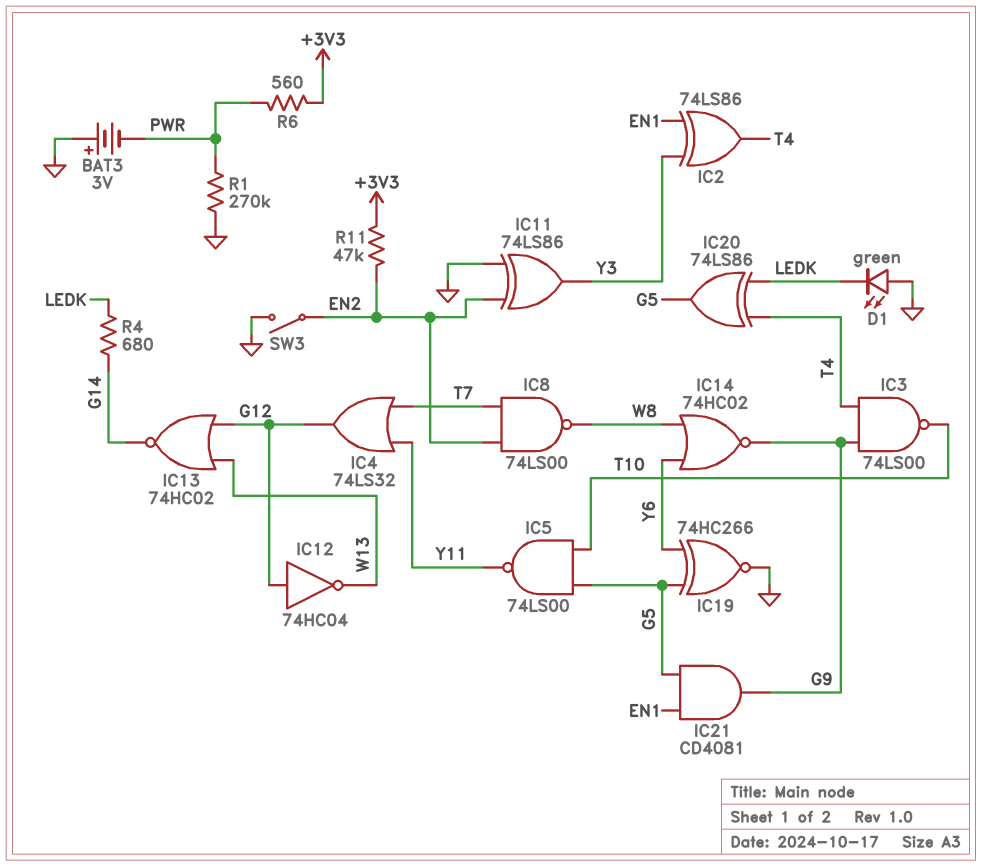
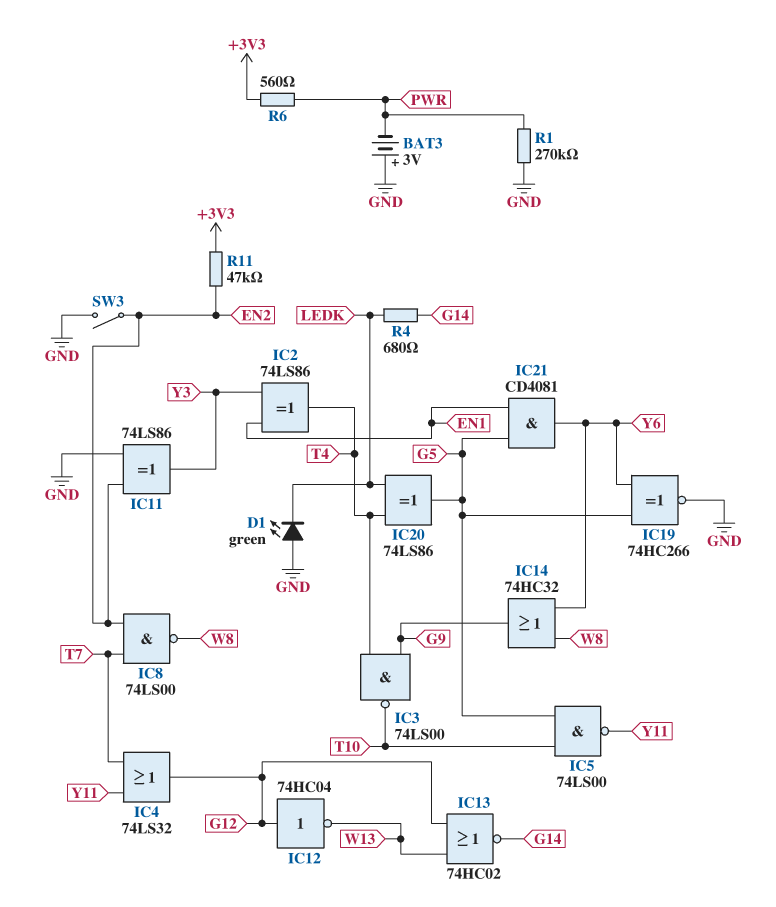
IC14: NOR 74HC02 (in W8, in Y6, out G9) -> OR 74HC32 (in W8, in Y6, out G9)
IC21: AND CD4081 (in EN1, in G5, out G9) -> AND CD4081 (in EN1, in G5, out Y6)

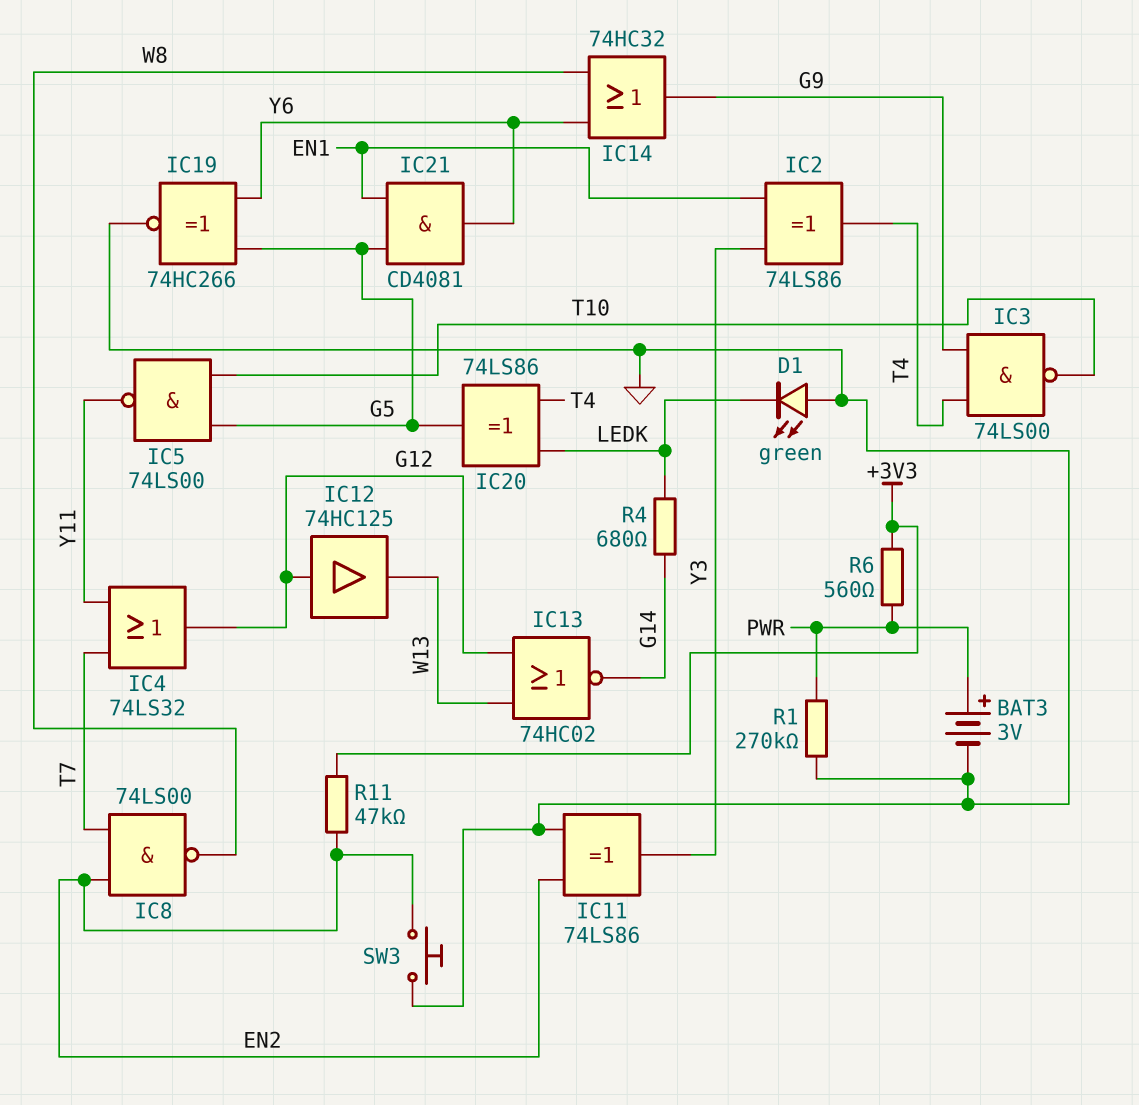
BAT3: 3V (plus GND, minus PWR) -> 3V (plus PWR, minus GND)
IC12: NOT 74HC04 (in G12, out W13) -> buffer 74HC125 (in G12, out W13)
SW3: switch (EN2, GND) -> button (EN2, GND)

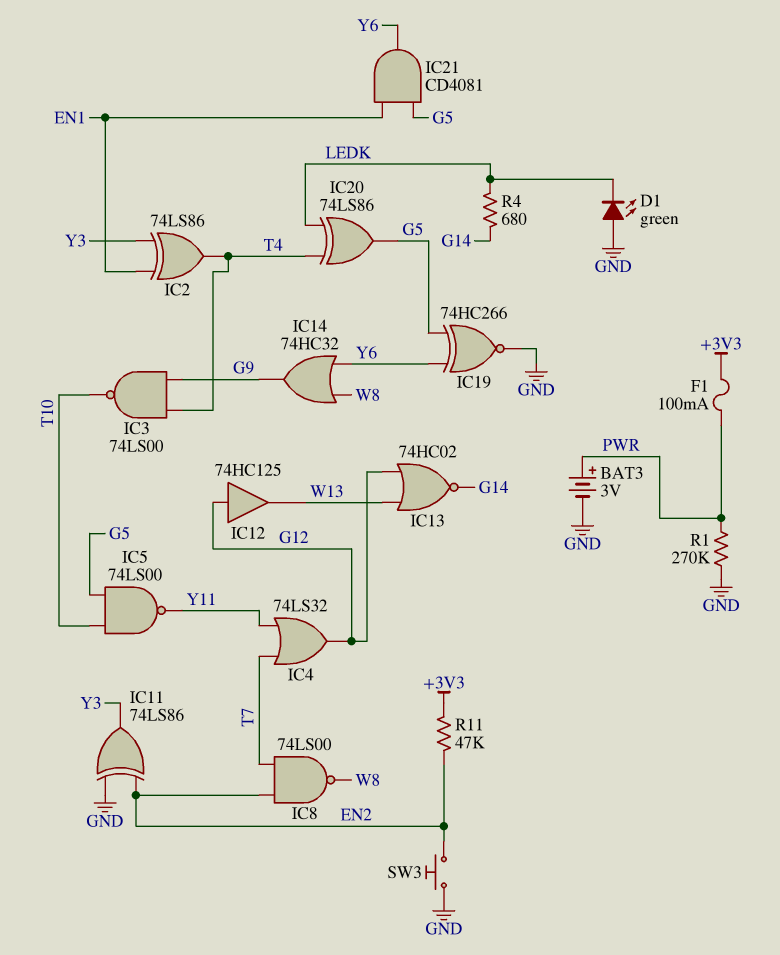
F1: none -> 100mA (+3V3, PWR)
R6: 560 (+3V3, PWR) -> none

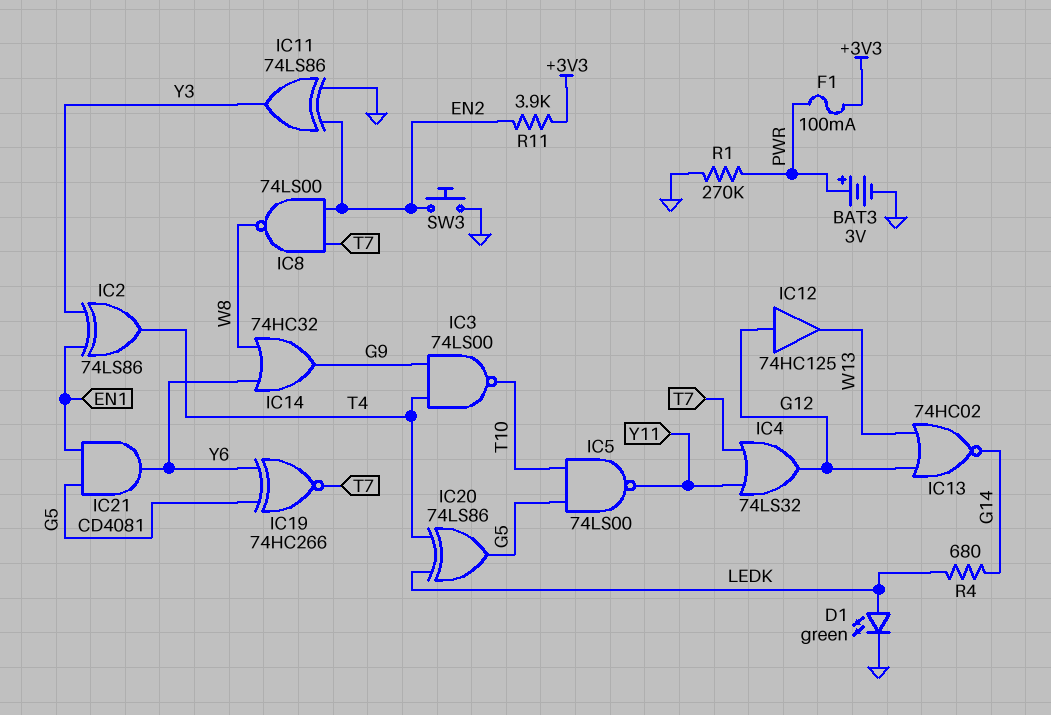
D1: LED green (A GND, K LEDK) -> LED green (A LEDK, K GND)
IC19: XNOR 74HC266 (in G5, in Y6, out GND) -> XNOR 74HC266 (in G5, in Y6, out T7)
R11: 47k (+3V3, EN2) -> 3.9k (+3V3, EN2)

